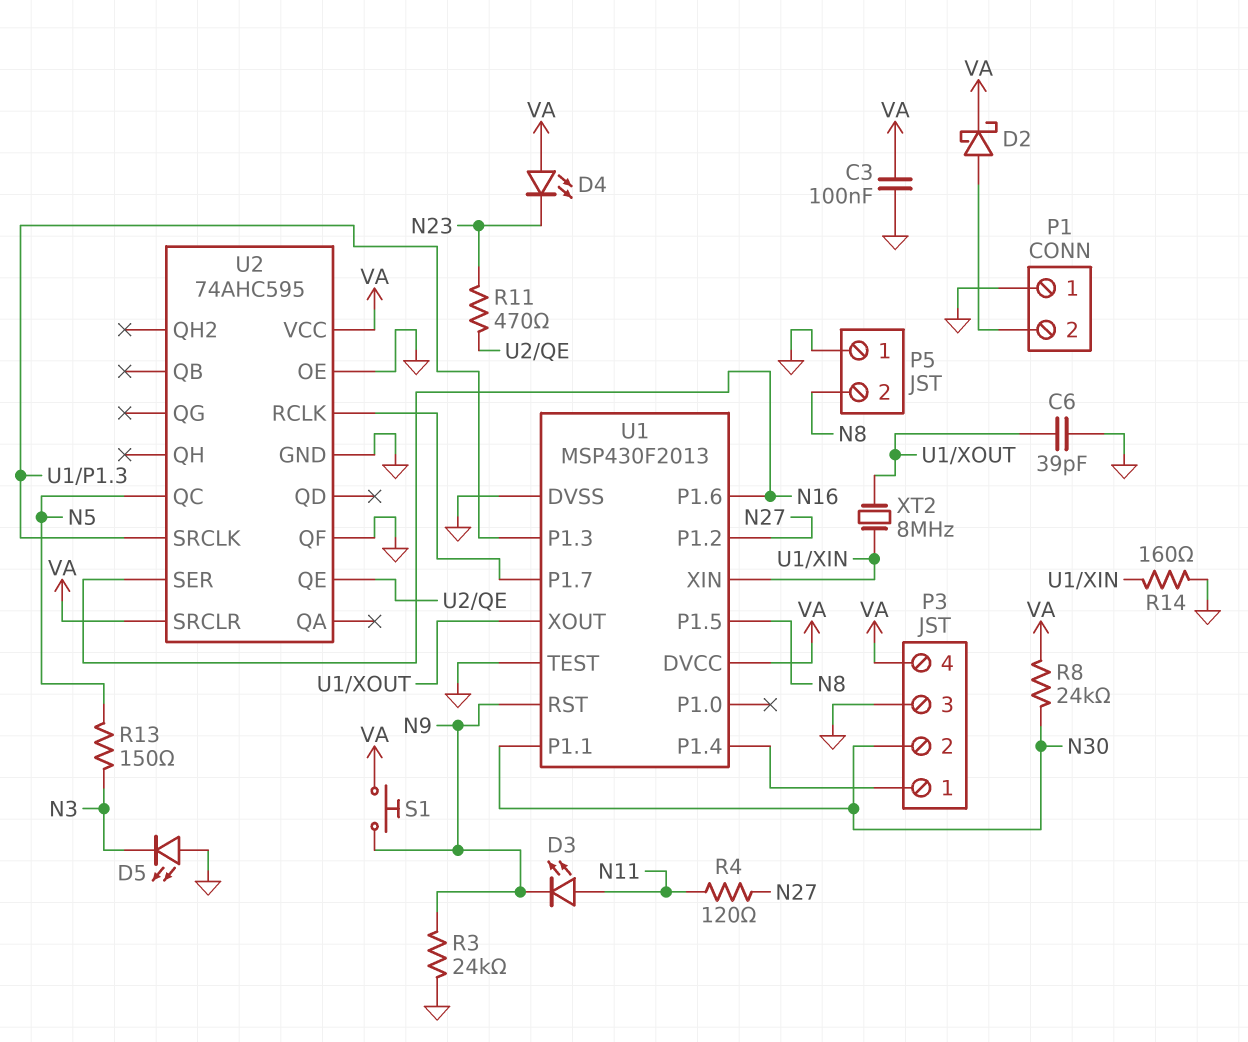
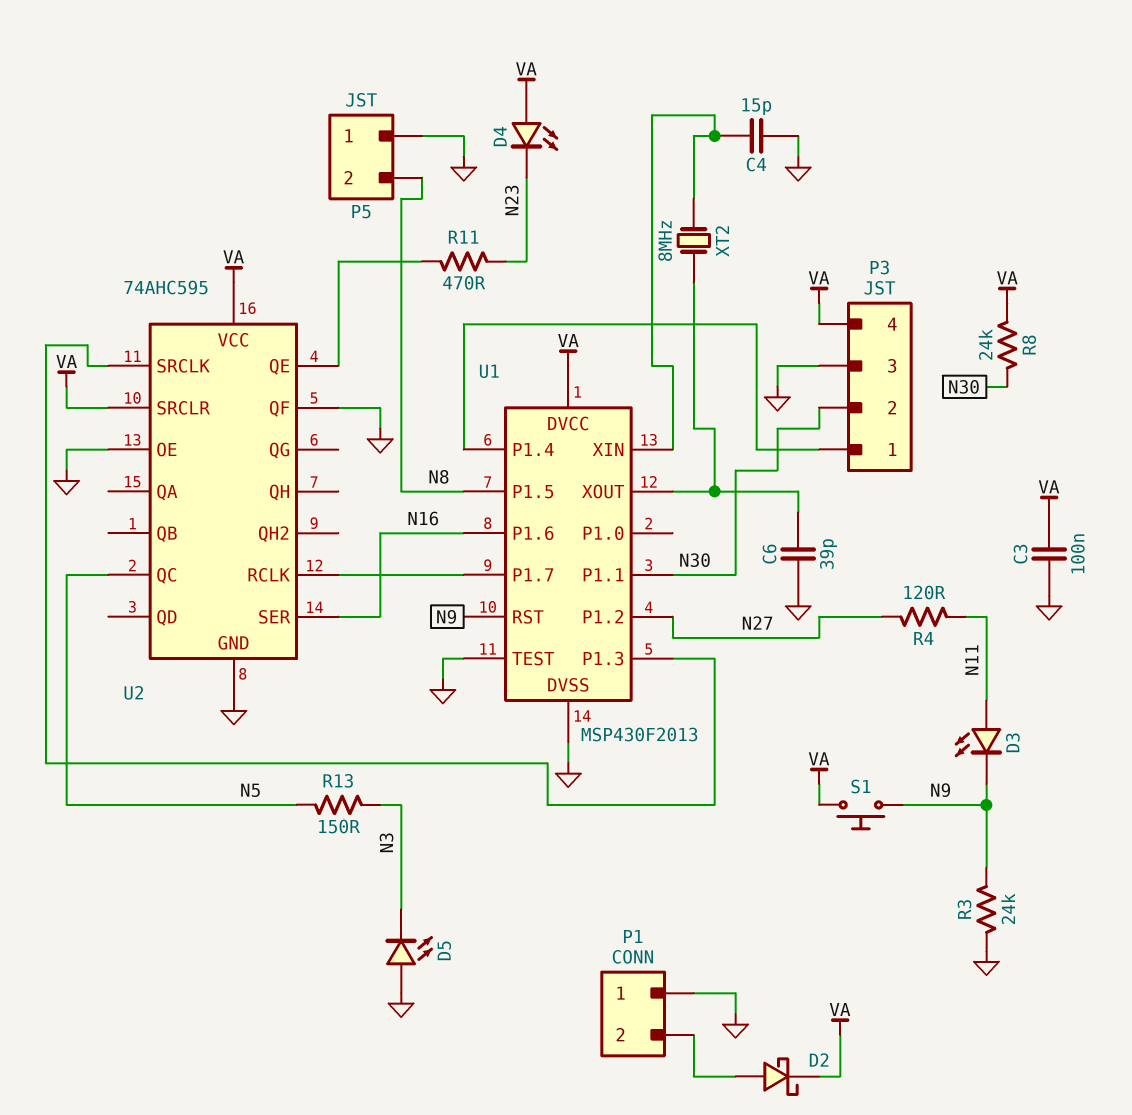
C4: none -> 15pF (GND, U1/XIN)
R14: 160 (GND, U1/XIN) -> none

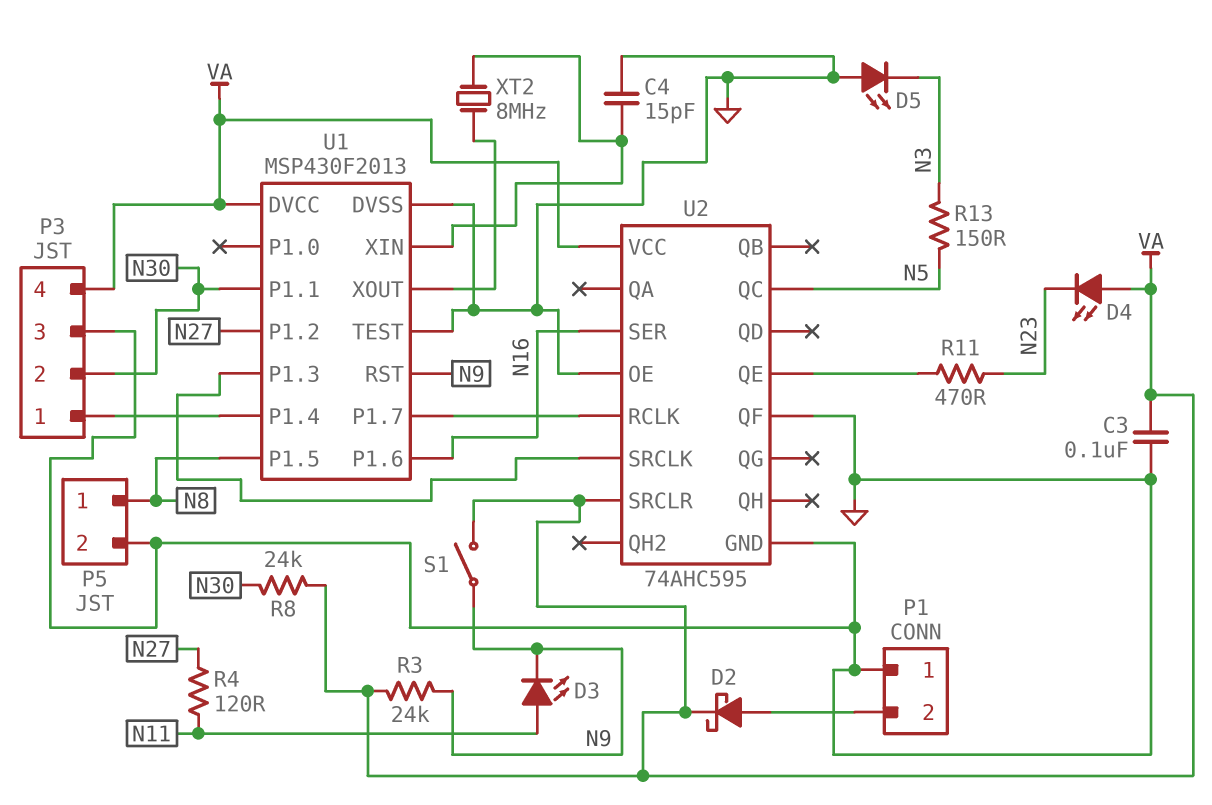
C6: 39pF (GND, U1/XOUT) -> none
P5 pin 1: GND -> N8
P5 pin 2: N8 -> GND
R3: 24k (GND, N9) -> 24k (N9, VA)
S1: button (N9, VA) -> switch (N9, VA)

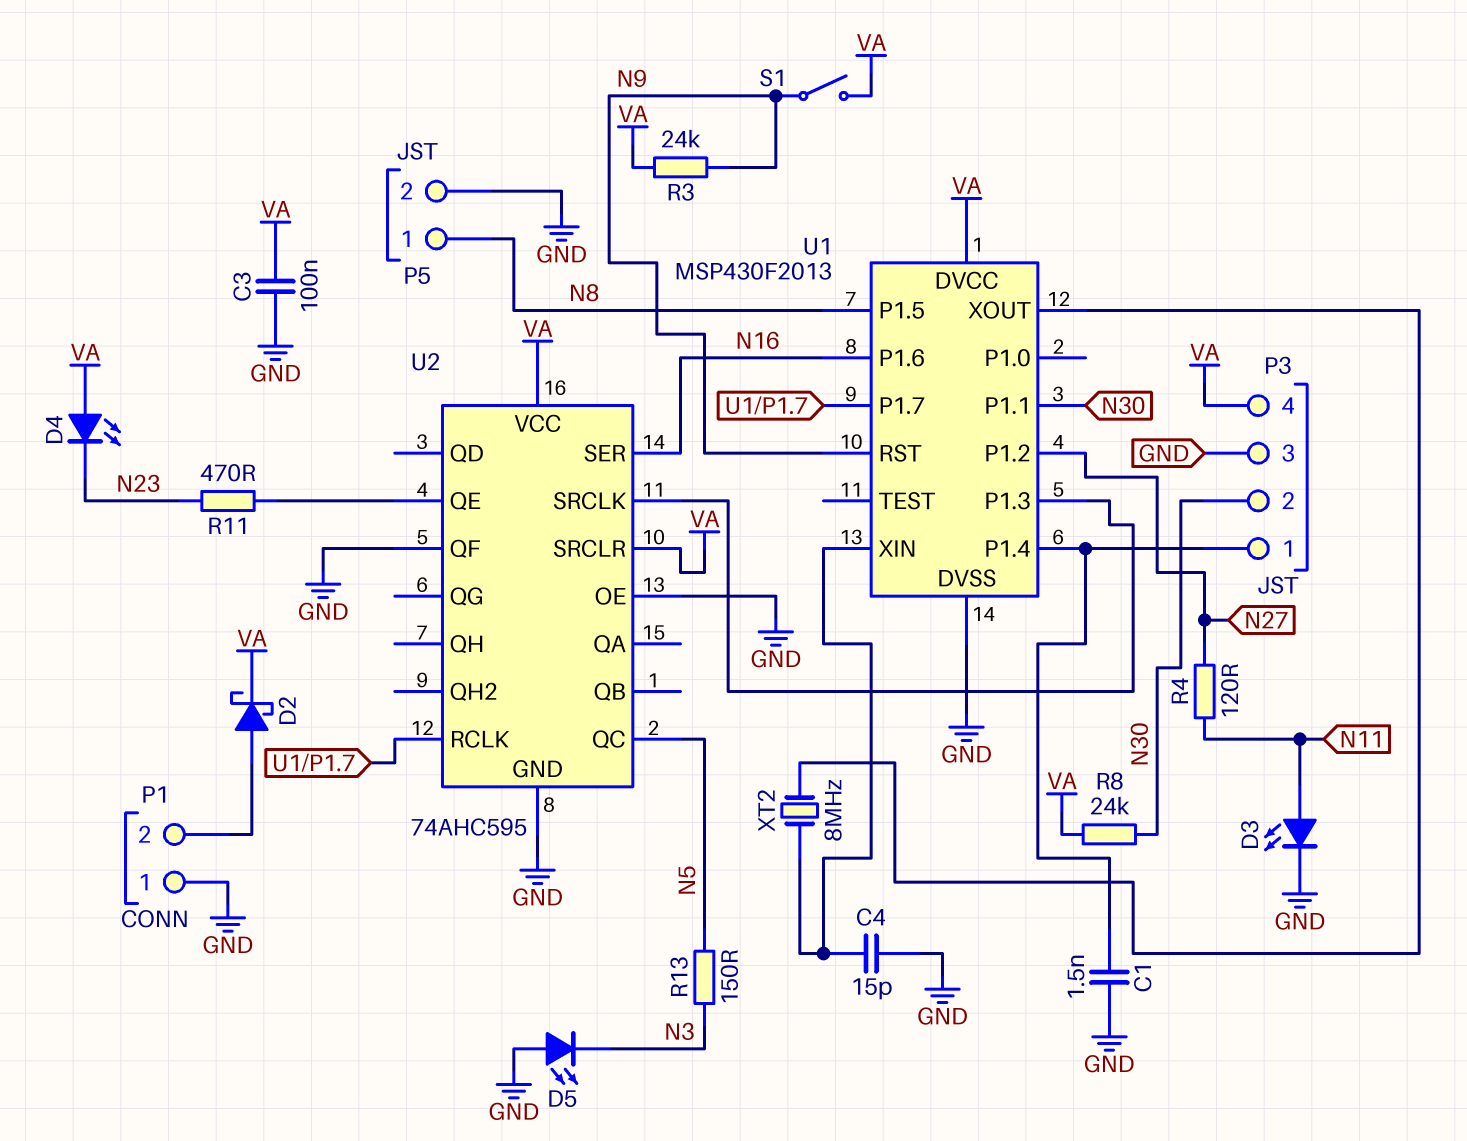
C1: none -> 1.5nF (GND, P3/1)
D3: LED (A N11, K N9) -> LED (A N11, K GND)
U1 pin TEST: GND -> none

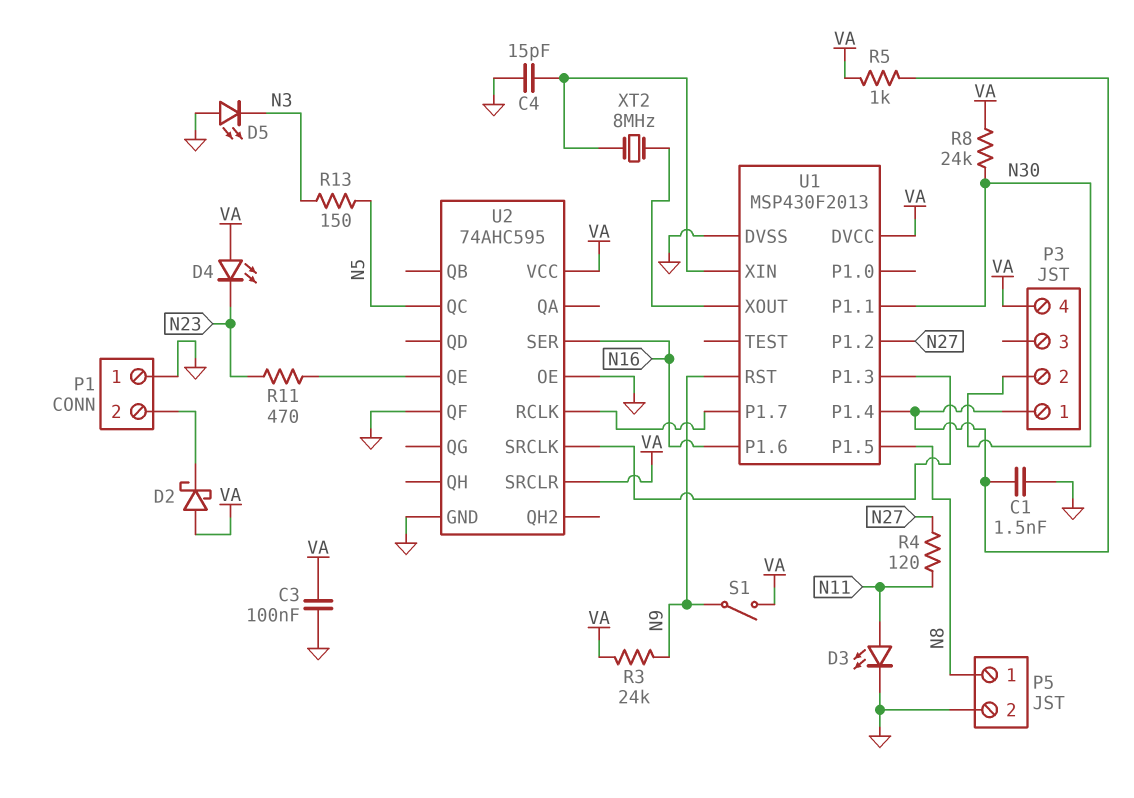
D2: schottky (A P1/2, K VA) -> schottky (A VA, K P1/2)
P3 pin 3: GND -> none
R5: none -> 1k (P3/1, VA)

